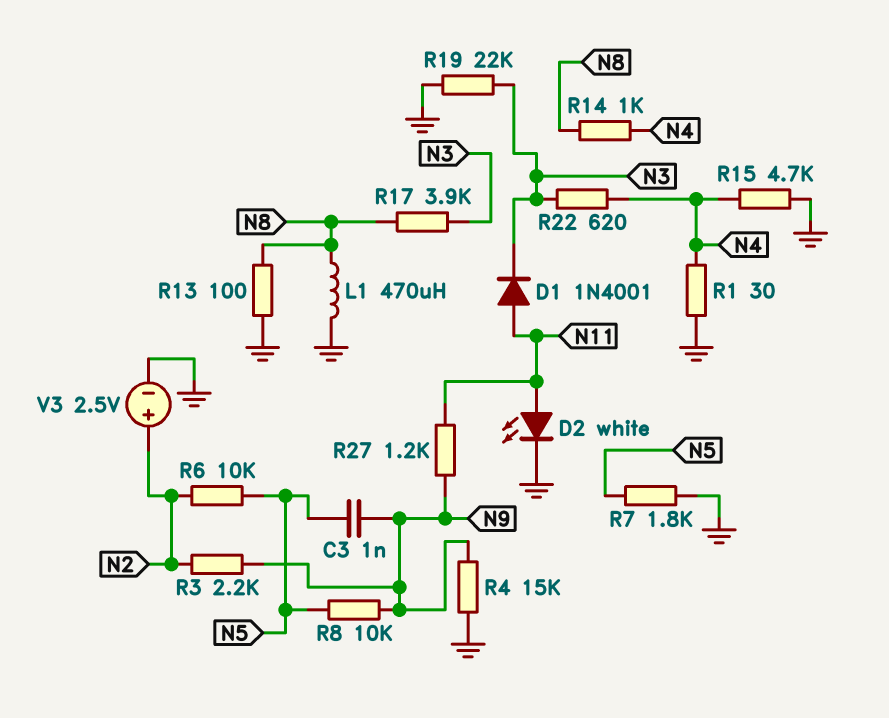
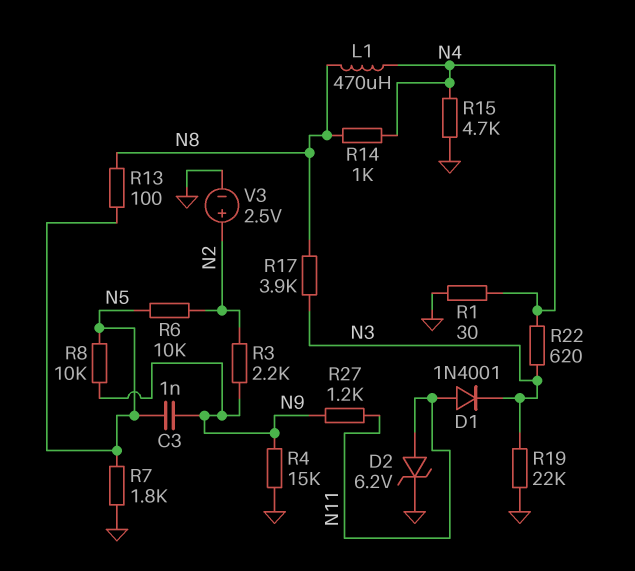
D2: LED white (A N11, K GND) -> zener 6.2V (A N11, K GND)
L1: 470uH (GND, N8) -> 470uH (N4, N8)
R13: 100 (GND, N8) -> 100 (N5, N8)

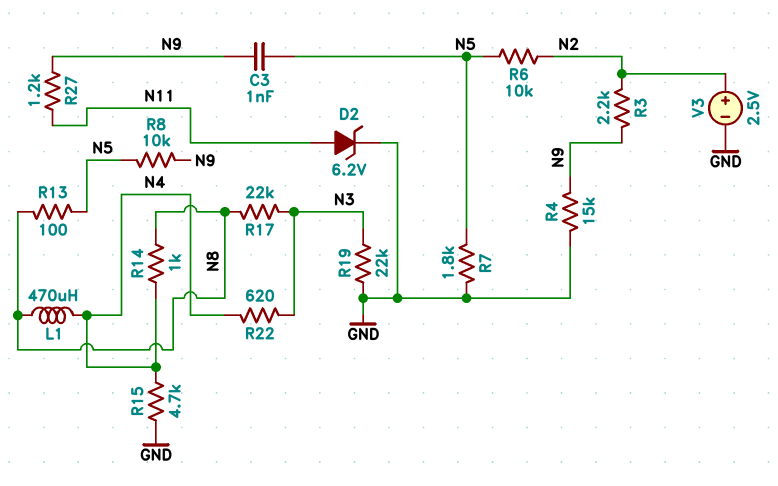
D1: diode 1N4001 (A N11, K N3) -> none
R1: 30 (GND, N4) -> none
R17: 3.9k (N3, N8) -> 22k (N3, N8)

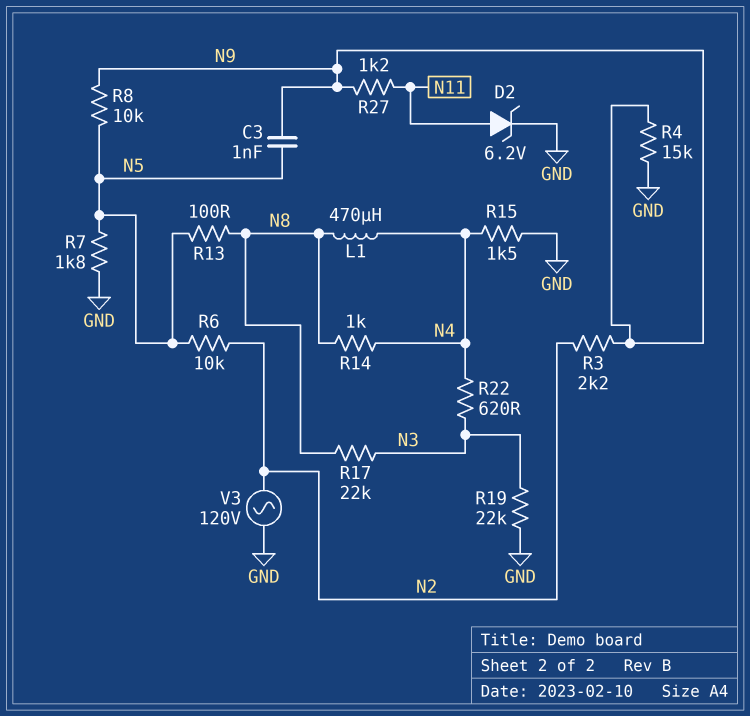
R15: 4.7k (GND, N4) -> 1.5k (GND, N4)
V3: 2.5V (plus N2, minus GND) -> AC 120V (GND, N2)

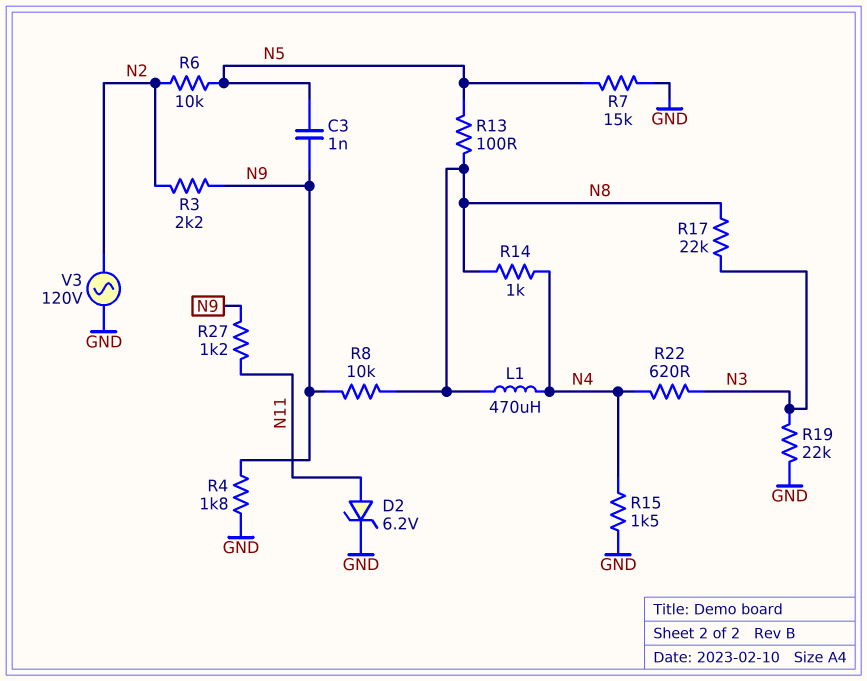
R4: 15k (GND, N9) -> 1.8k (GND, N9)
R7: 1.8k (GND, N5) -> 15k (GND, N5)
R8: 10k (N5, N9) -> 10k (N8, N9)

